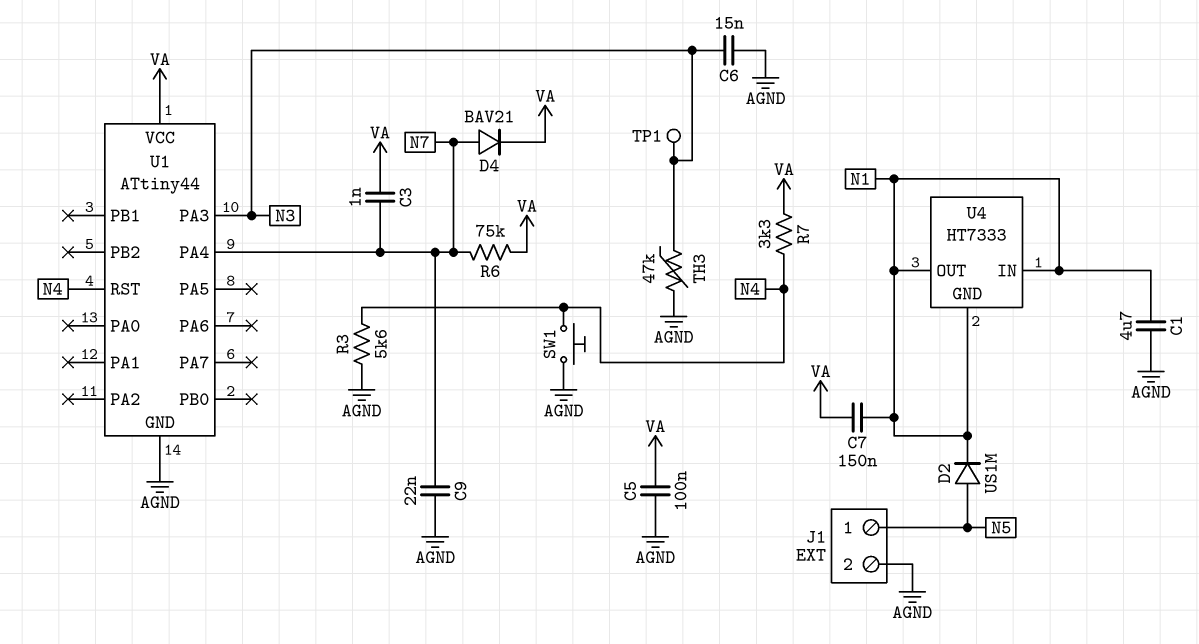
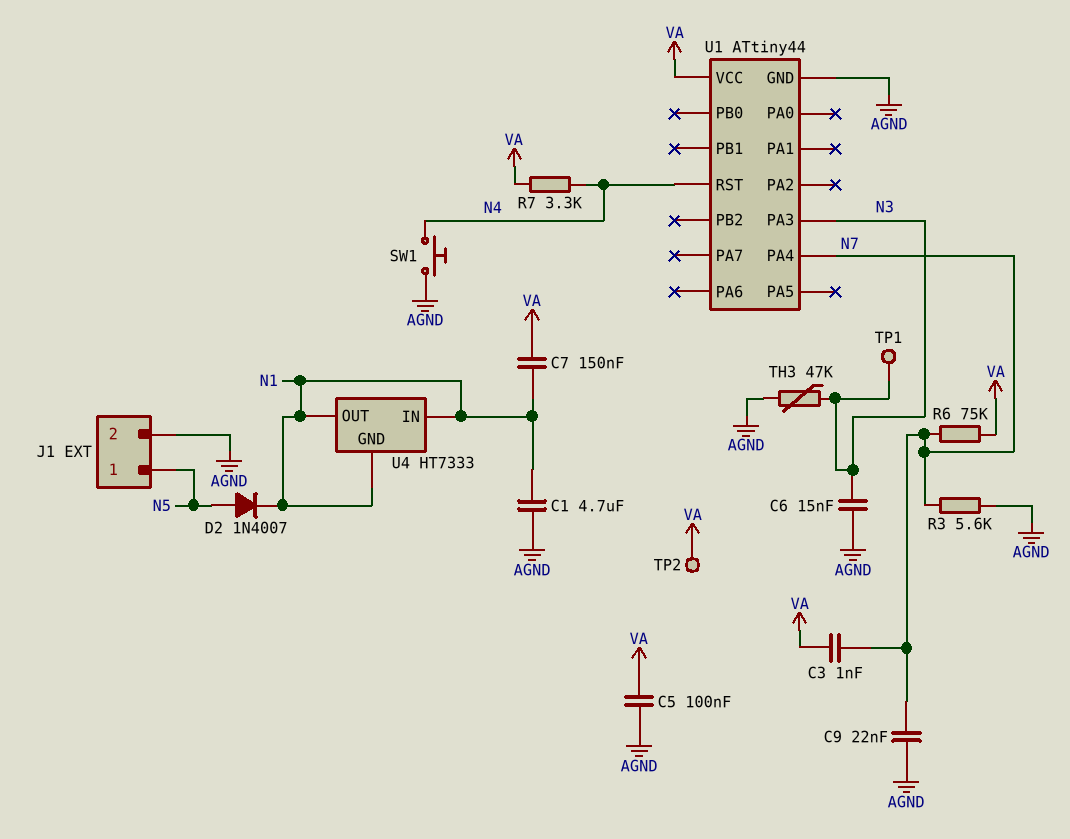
D2: diode US1M (A N5, K N1) -> diode 1N4007 (A N5, K N1)
D4: diode BAV21 (A N7, K VA) -> none
R3: 5.6k (AGND, N4) -> 5.6k (AGND, N7)
TP2: none -> test point (VA)

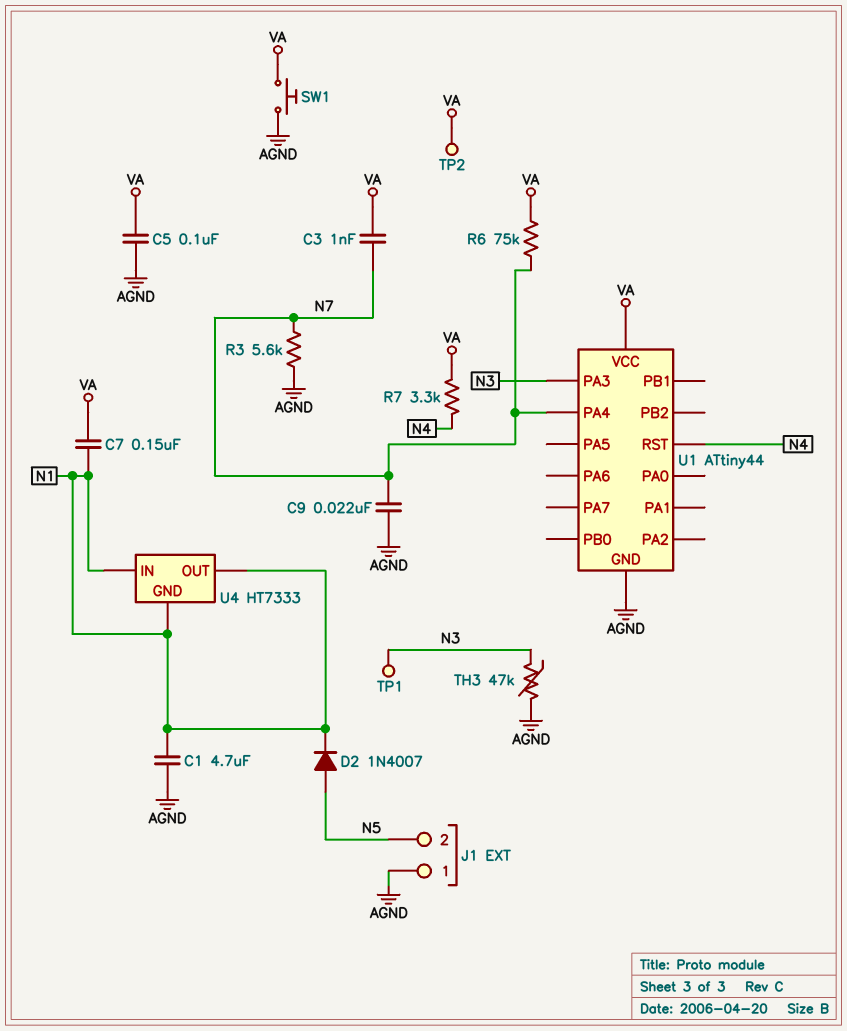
C6: 15nF (AGND, N3) -> none
J1 pin 1: N5 -> AGND
J1 pin 2: AGND -> N5
SW1: button (AGND, N4) -> button (AGND, VA)

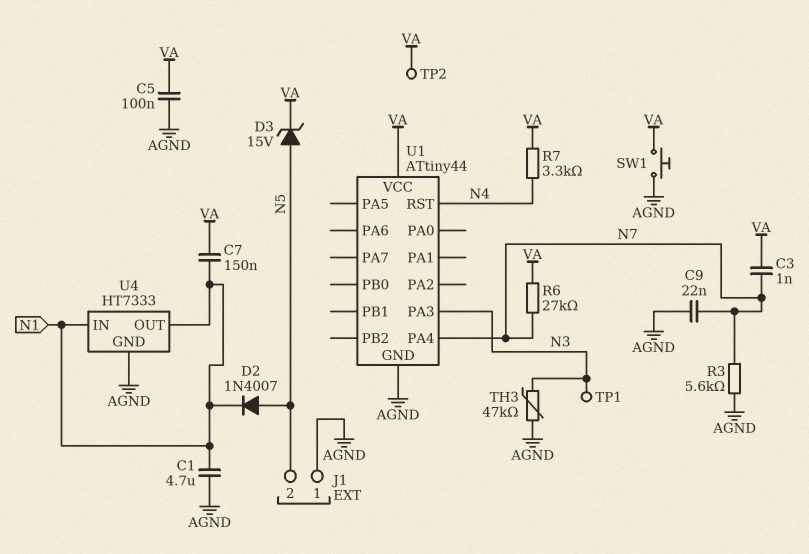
D3: none -> zener 15V (A N5, K VA)
R6: 75k (N7, VA) -> 27k (N7, VA)
U4 pin GND: N1 -> AGND

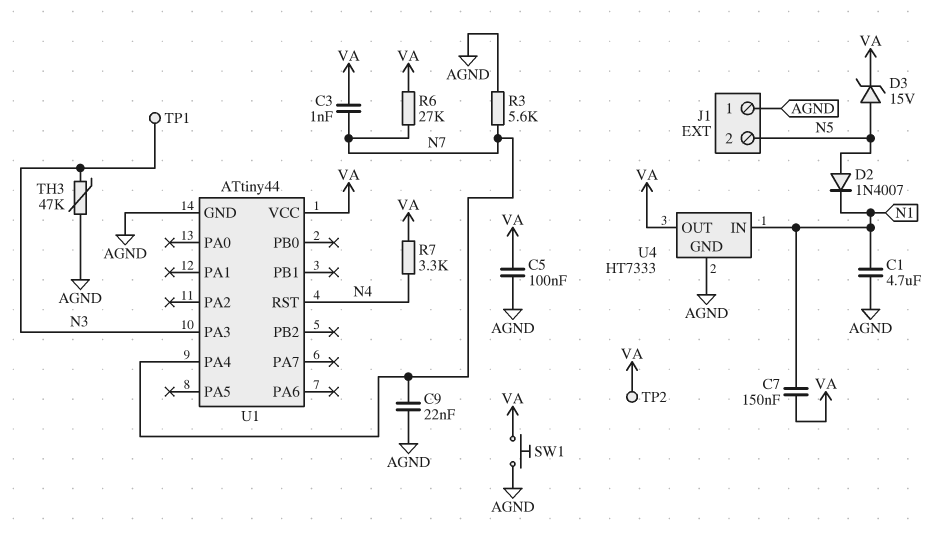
U4 pin OUT: N1 -> VA

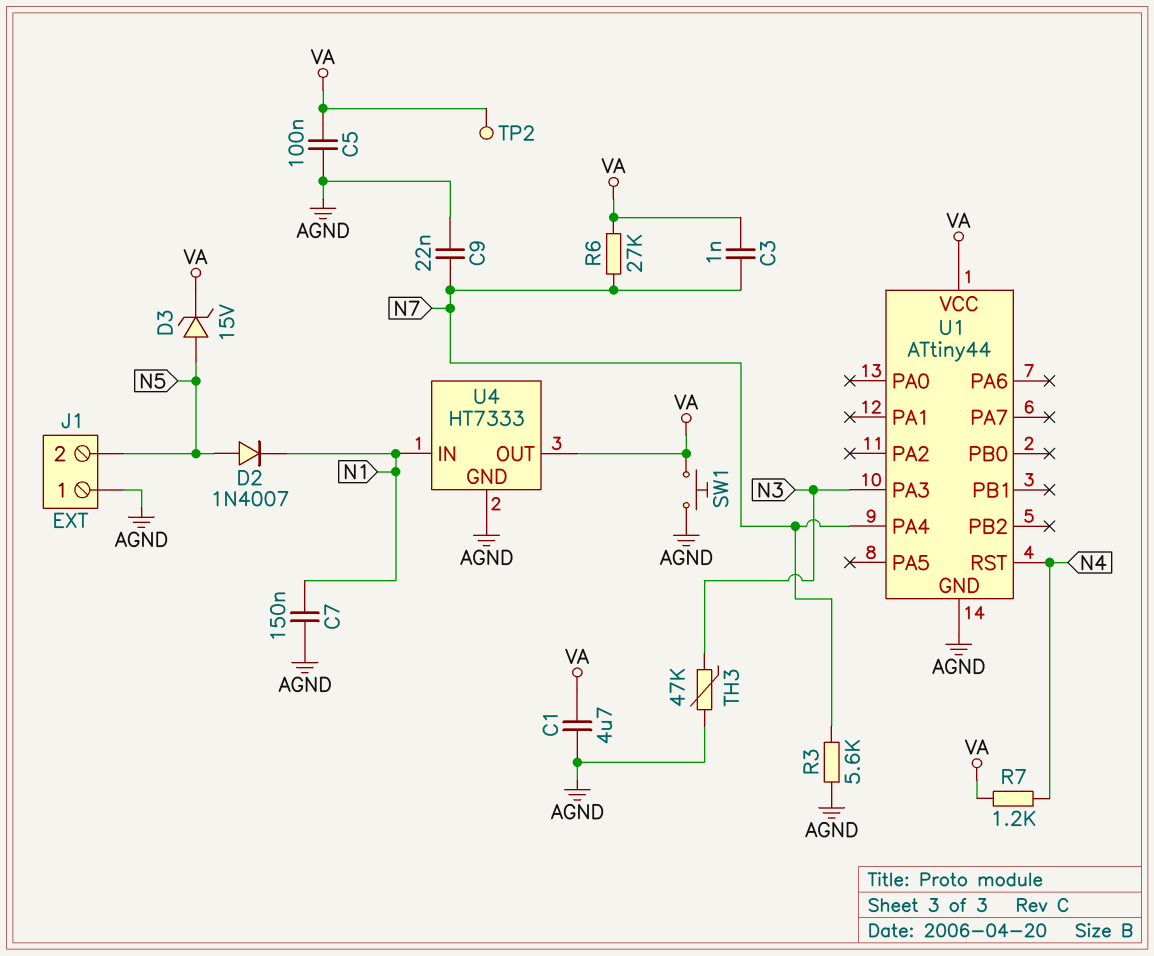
C1: 4.7uF (AGND, N1) -> 4.7uF (AGND, VA)
C7: 150nF (N1, VA) -> 150nF (AGND, N1)
R7: 3.3k (N4, VA) -> 1.2k (N4, VA)
TP1: test point (N3) -> none

